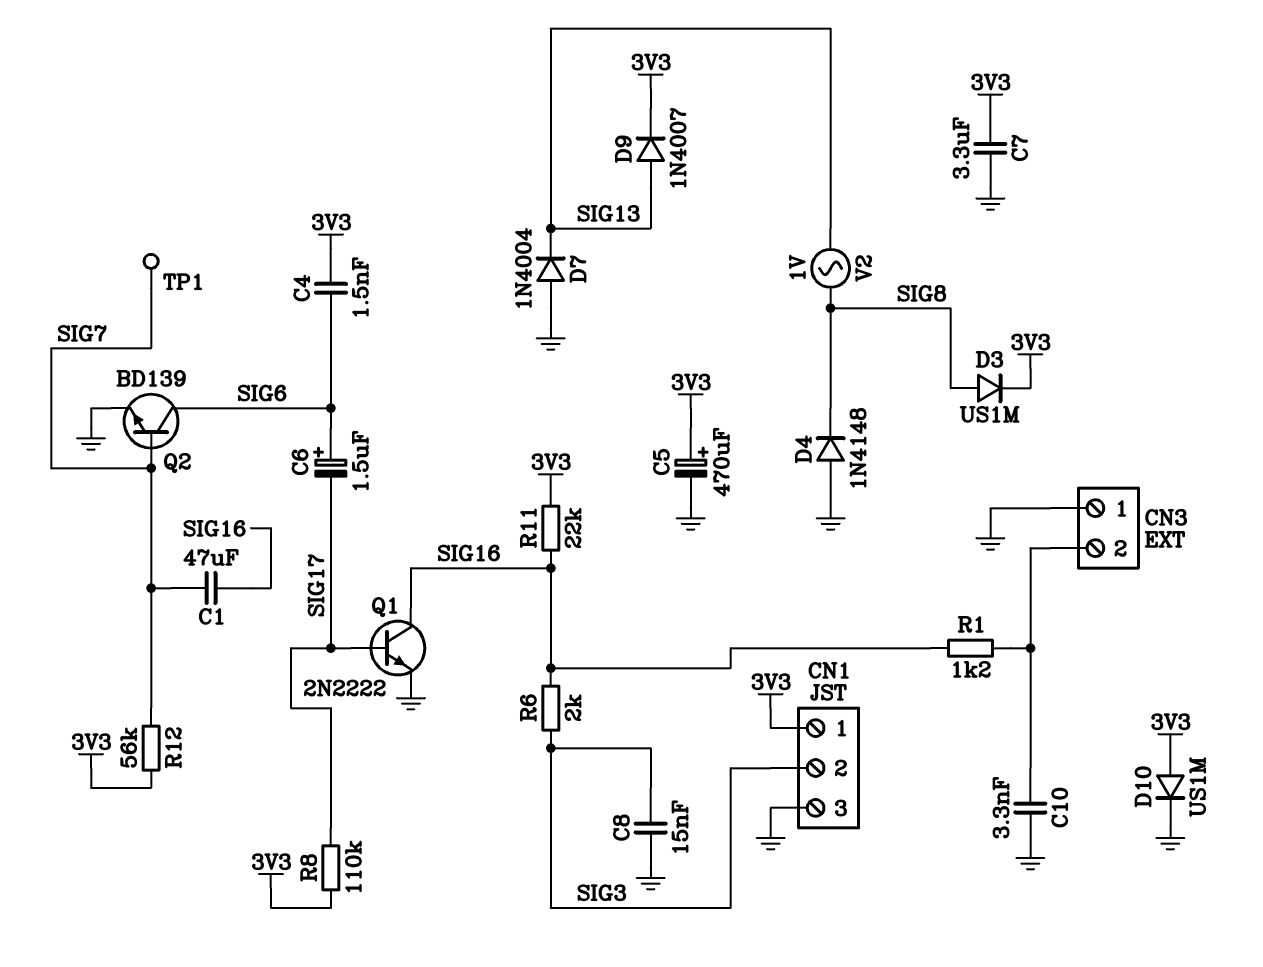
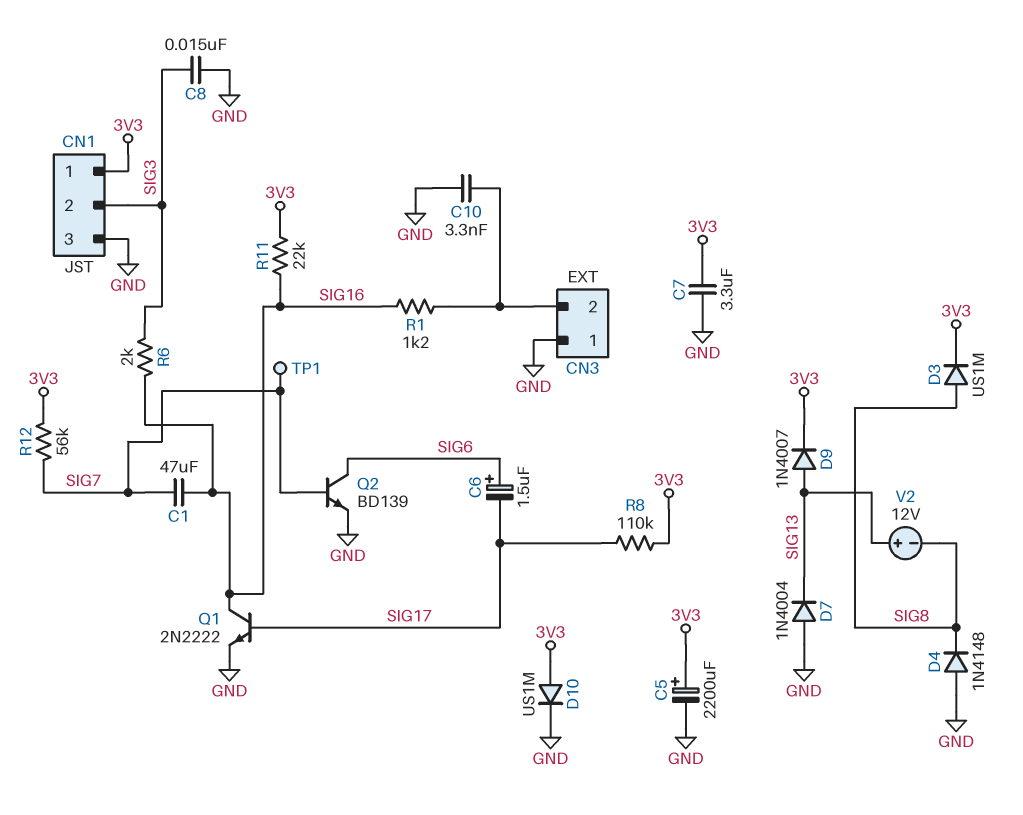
C4: 1.5nF (3V3, SIG6) -> none
C5: 470uF (plus 3V3, minus GND) -> 2200uF (plus 3V3, minus GND)
V2: AC 1V (SIG8, SIG13) -> 12V (plus SIG13, minus SIG8)

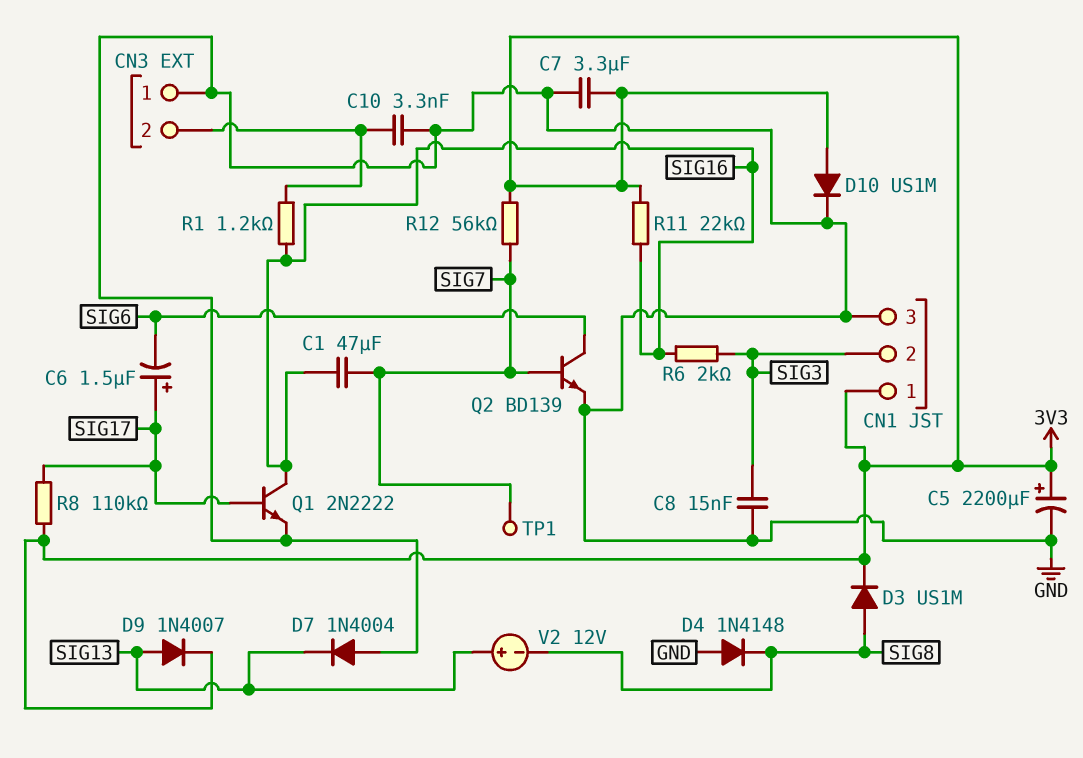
C6: 1.5uF (plus SIG6, minus SIG17) -> 1.5uF (plus SIG17, minus SIG6)

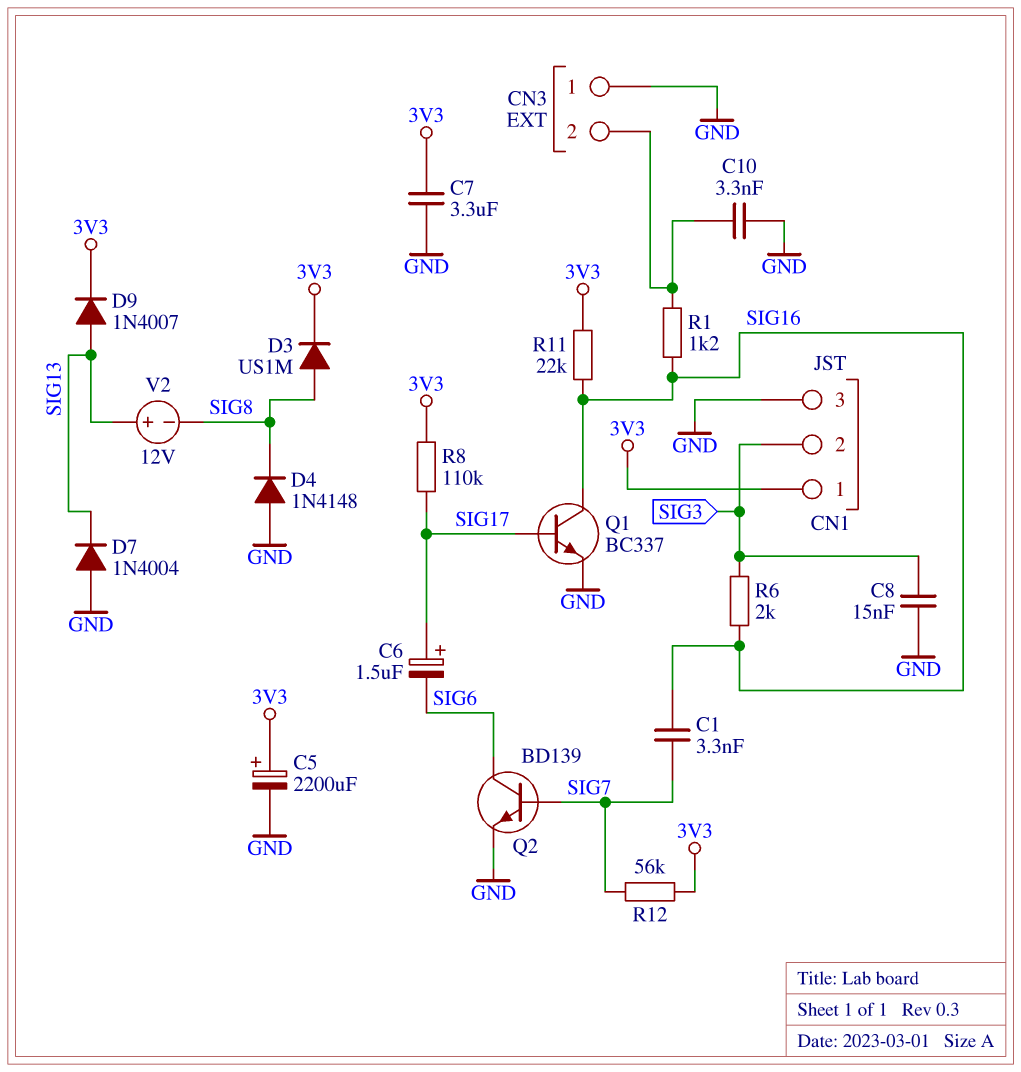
C1: 47uF (SIG7, SIG16) -> 3.3nF (SIG7, SIG16)
D10: diode US1M (A 3V3, K GND) -> none
Q1: NPN 2N2222 (B SIG17, C SIG16, E GND) -> NPN BC337 (B SIG17, C SIG16, E GND)
TP1: test point (SIG7) -> none

